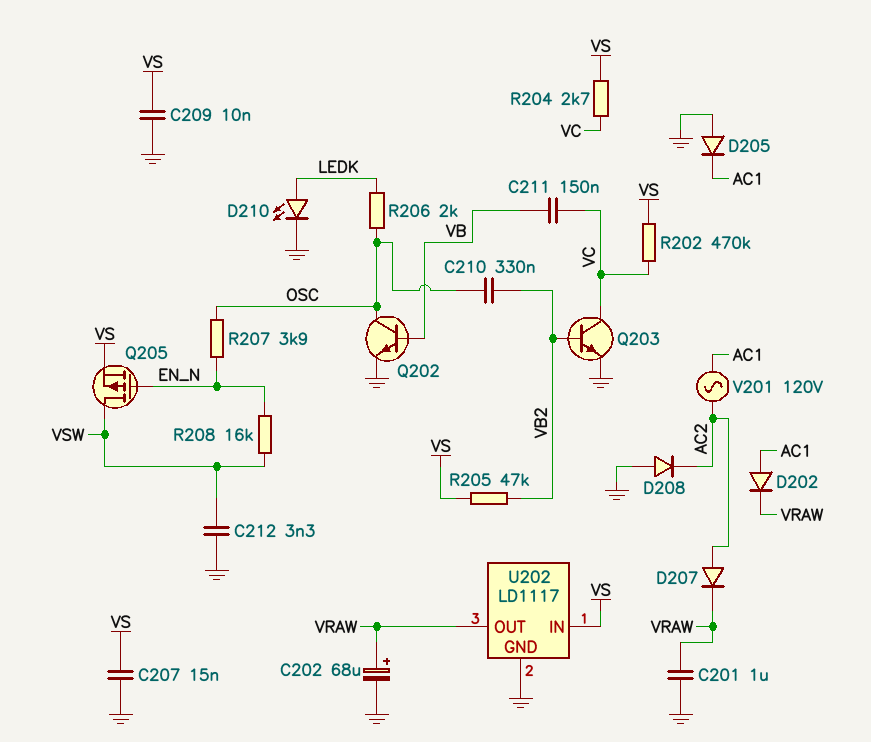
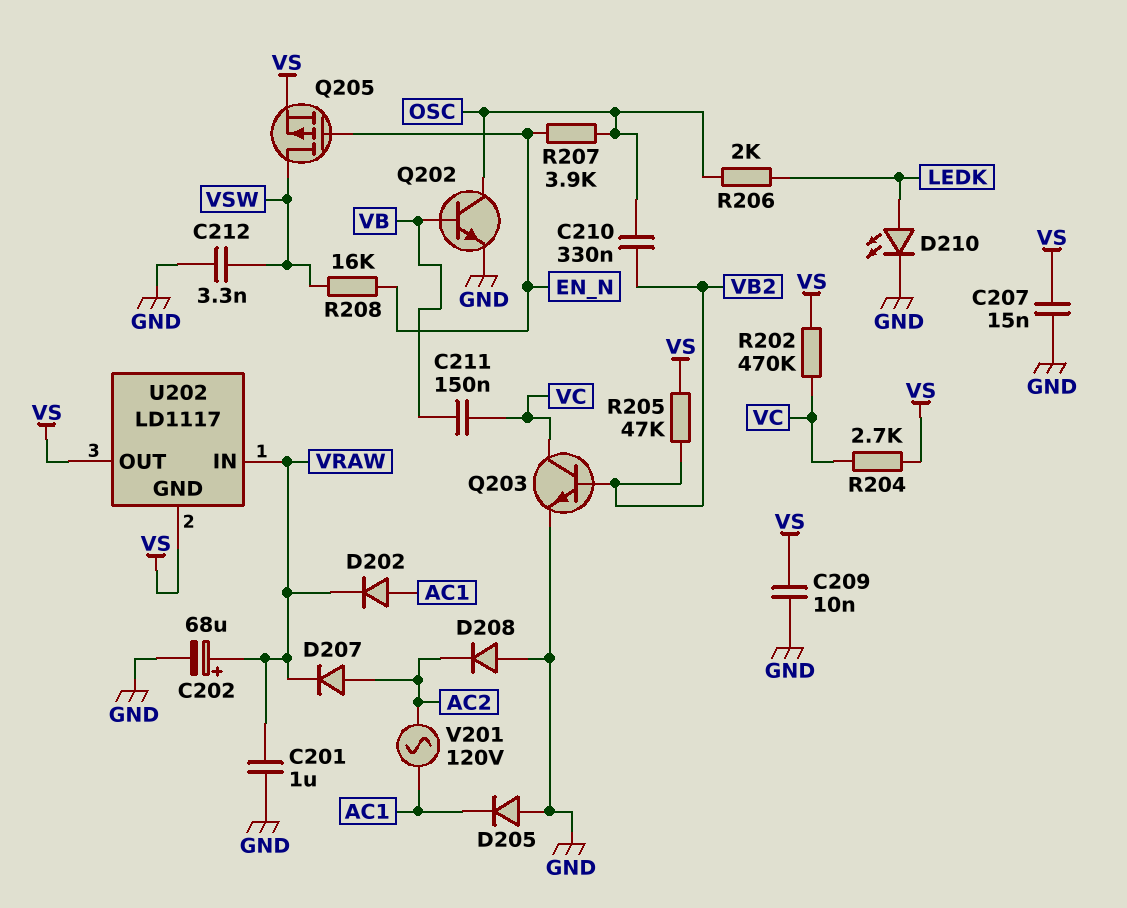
U202 pin GND: GND -> VS
U202 pin IN: VS -> VRAW
U202 pin OUT: VRAW -> VS

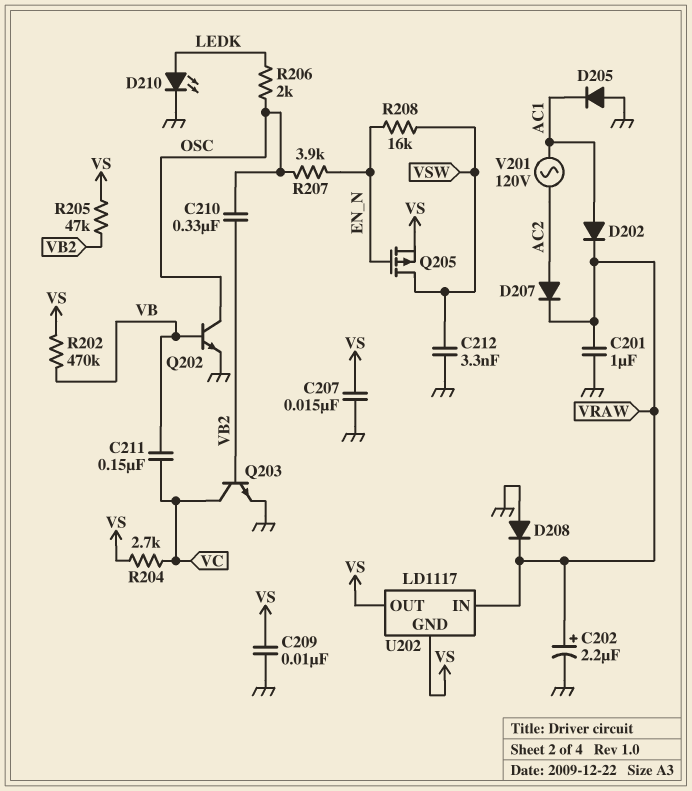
C202: 68uF (plus VRAW, minus GND) -> 2.2uF (plus VRAW, minus GND)
D208: diode (A GND, K AC2) -> diode (A GND, K VRAW)
R202: 470k (VC, VS) -> 470k (VB, VS)

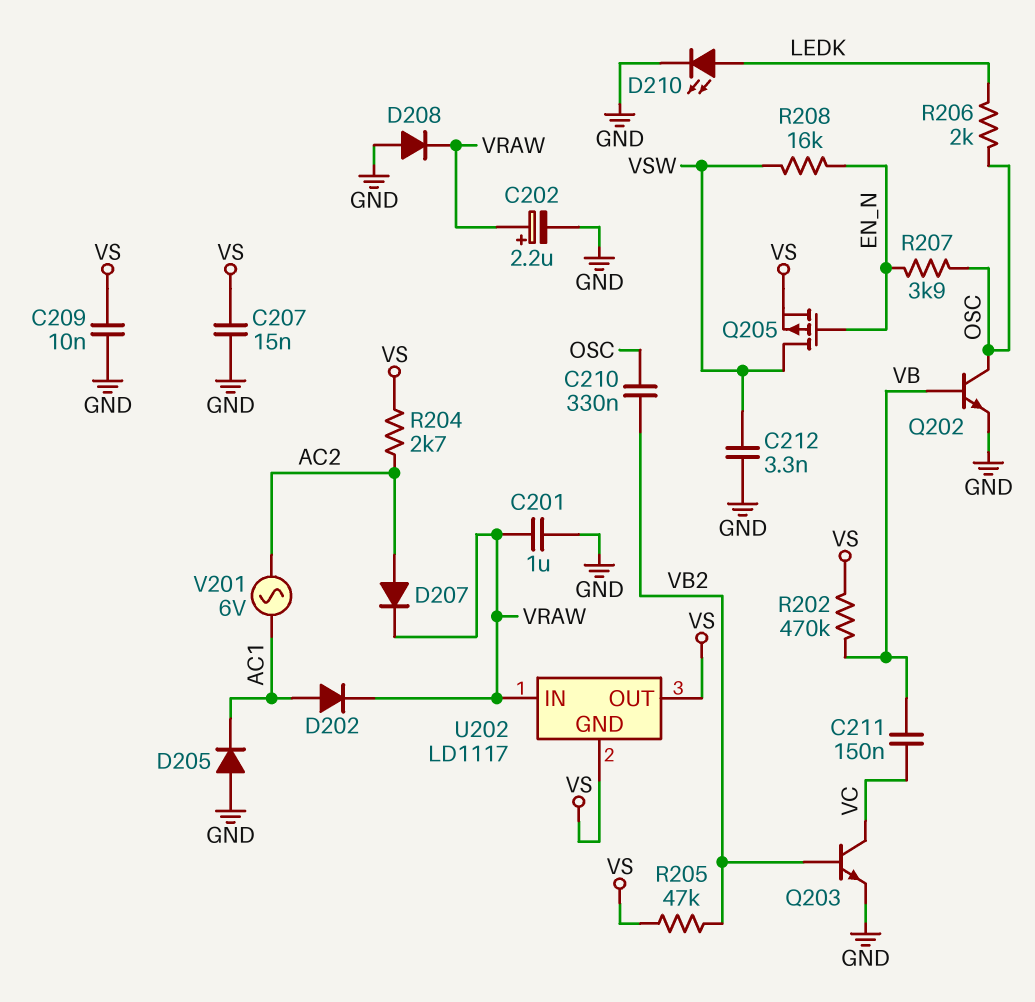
R204: 2.7k (VC, VS) -> 2.7k (AC2, VS)
V201: AC 120V (AC1, AC2) -> AC 6V (AC1, AC2)

